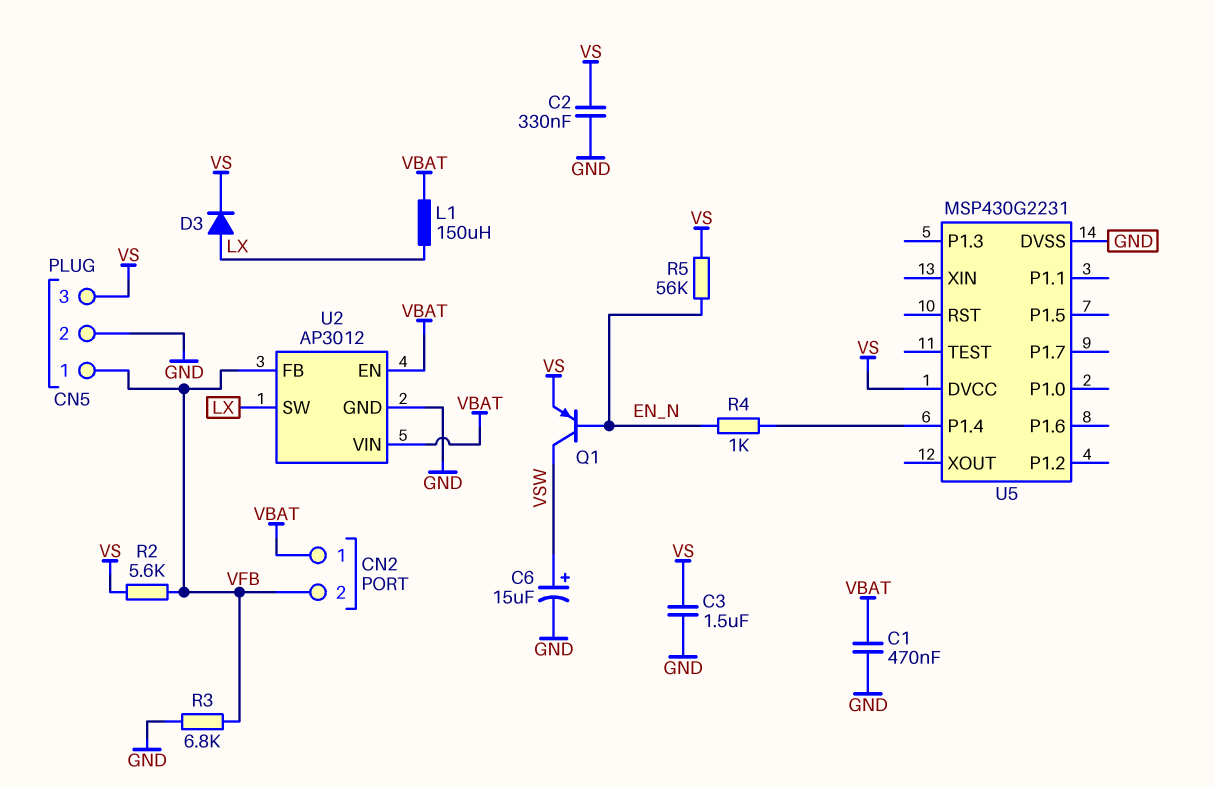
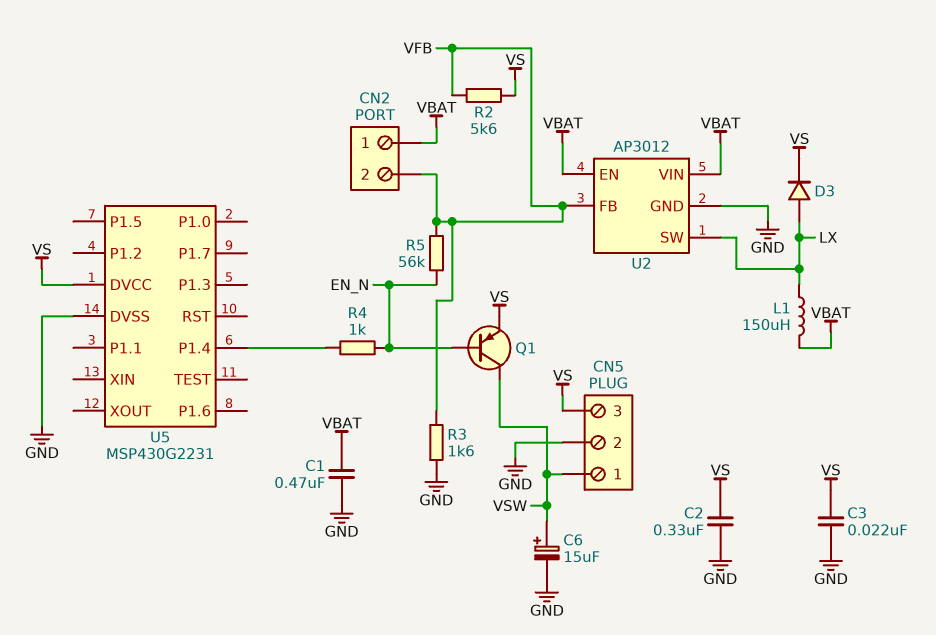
C3: 1.5uF (GND, VS) -> 22nF (GND, VS)
CN5 pin 1: VFB -> VSW
R3: 6.8k (GND, VFB) -> 1.6k (GND, VFB)
R5: 56k (EN_N, VS) -> 56k (EN_N, VFB)

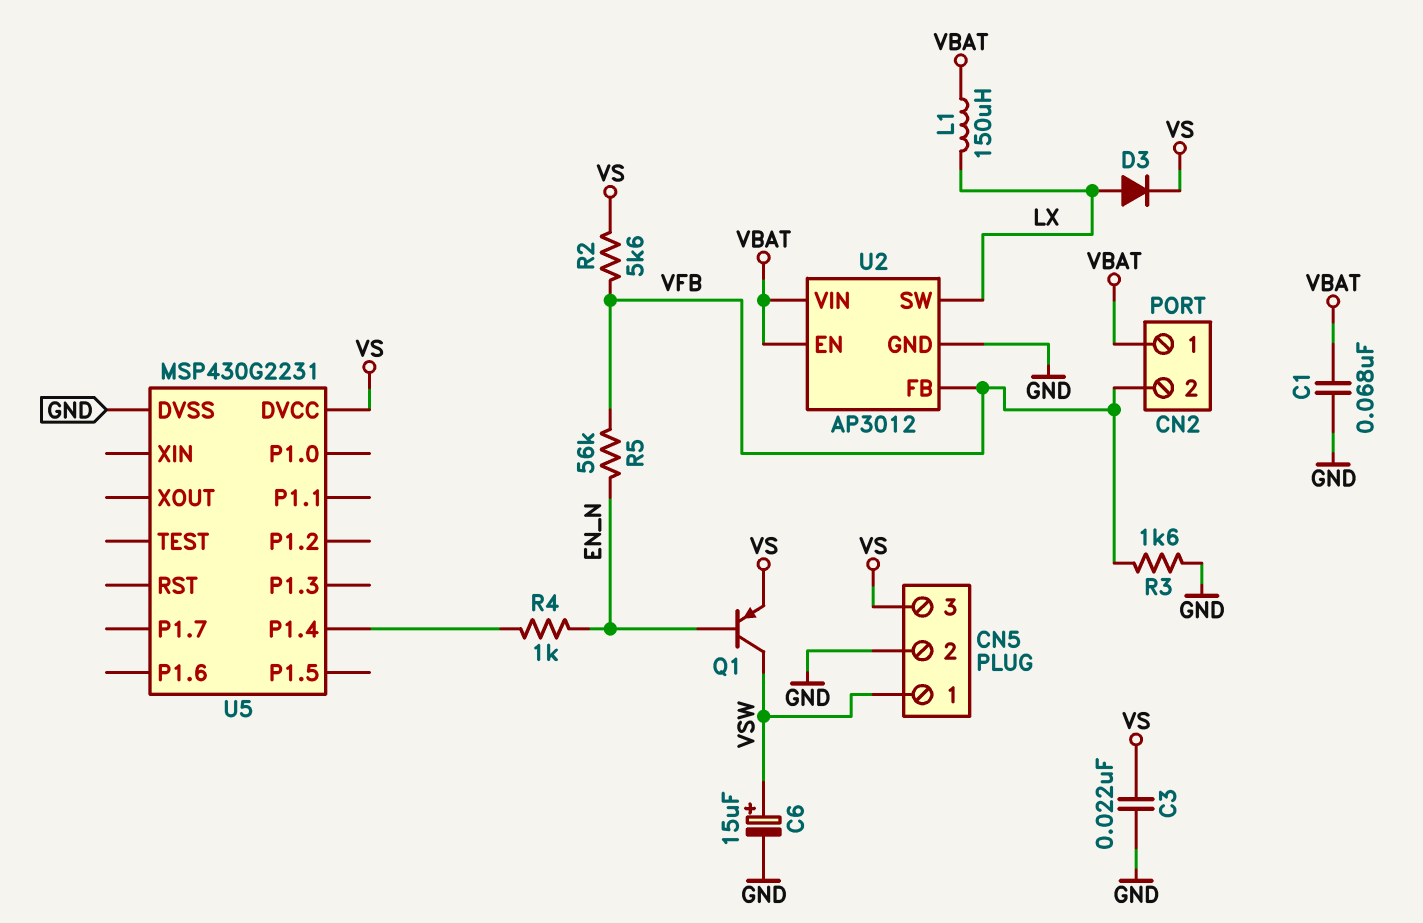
C1: 470nF (GND, VBAT) -> 68nF (GND, VBAT)
C2: 330nF (GND, VS) -> none

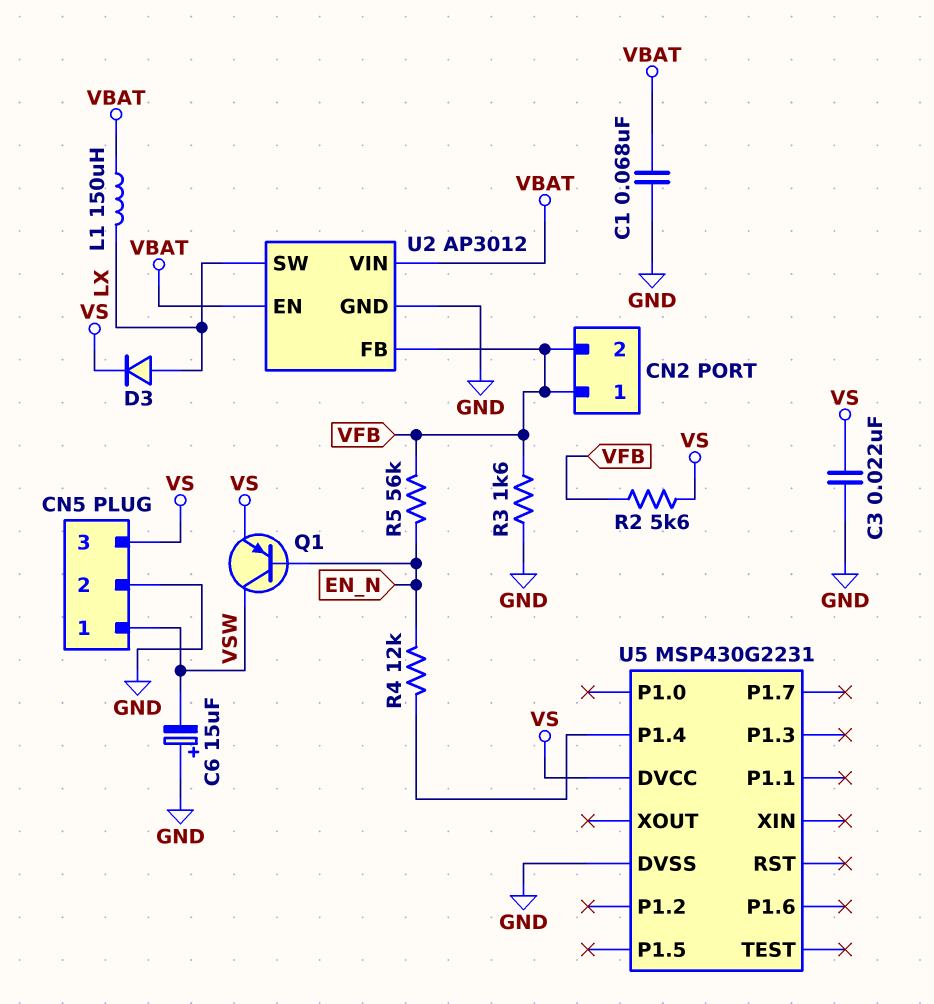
C6: 15uF (plus VSW, minus GND) -> 15uF (plus GND, minus VSW)
CN2 pin 1: VBAT -> VFB
R4: 1k (EN_N, U5/P1.4) -> 12k (EN_N, U5/P1.4)

